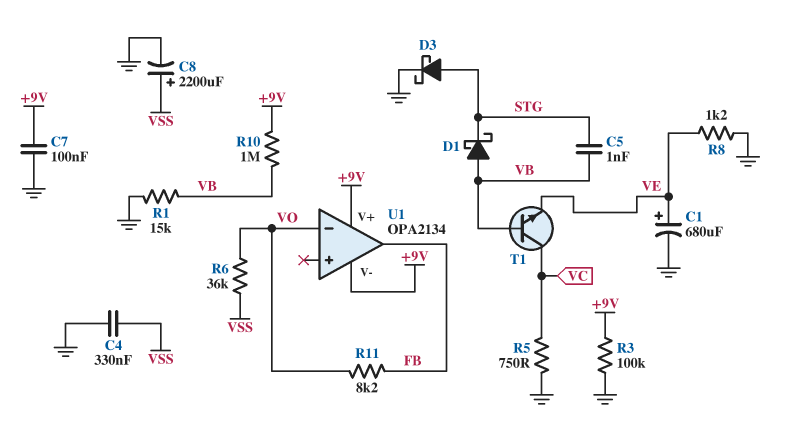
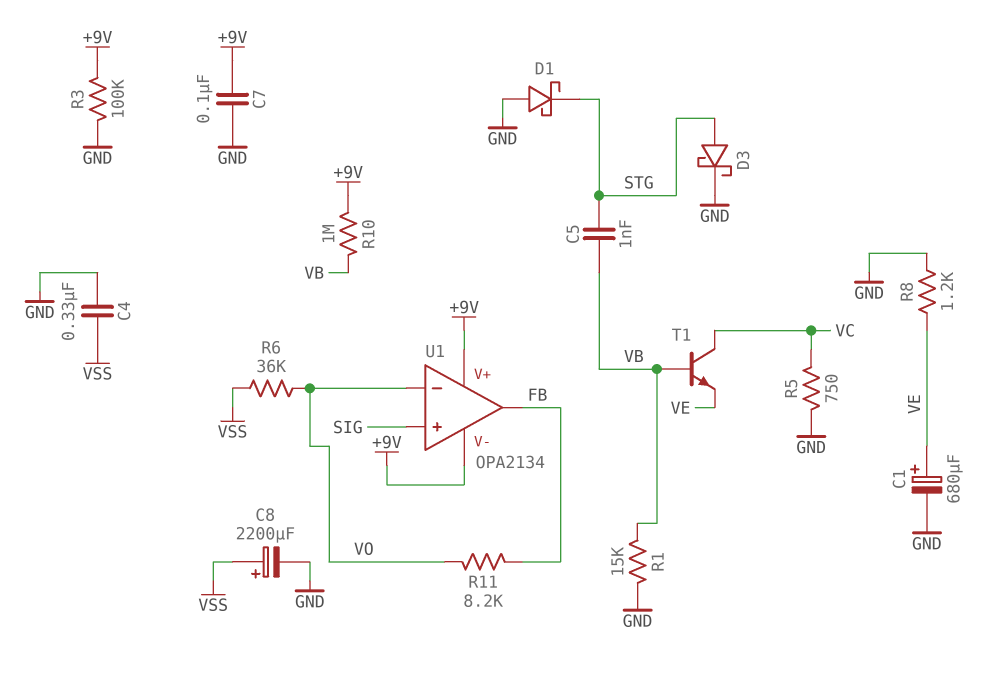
D1: schottky (A VB, K STG) -> schottky (A GND, K STG)
U1 pin in+: none -> SIG

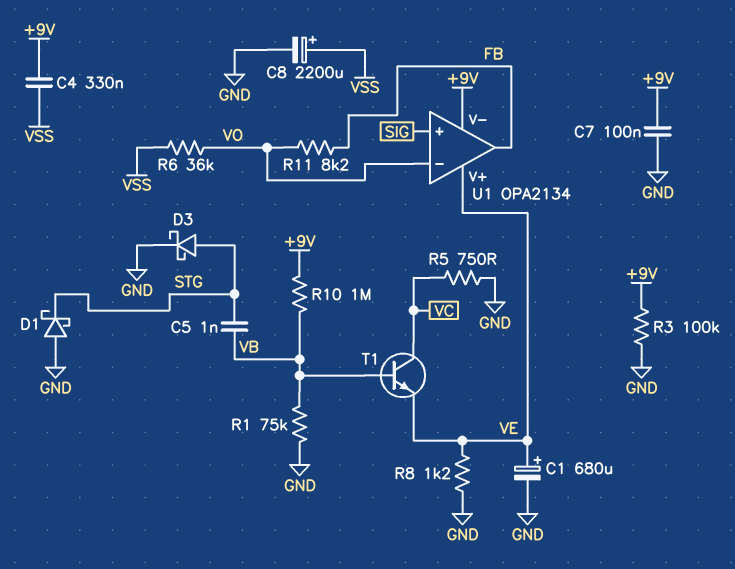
C4: 330nF (GND, VSS) -> 330nF (+9V, VSS)
R1: 15k (GND, VB) -> 75k (GND, VB)
U1 pin V+: +9V -> VE

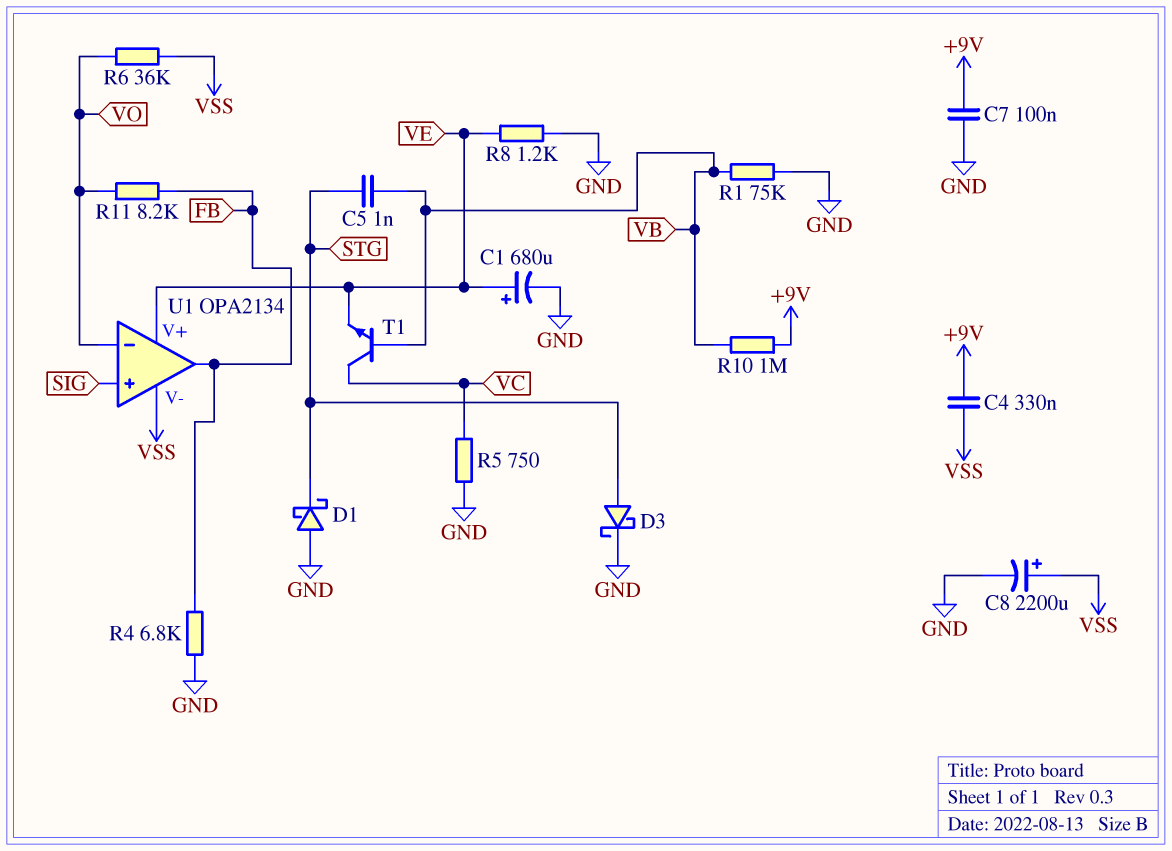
R3: 100k (+9V, GND) -> none
R4: none -> 6.8k (FB, GND)
U1 pin V-: +9V -> VSS

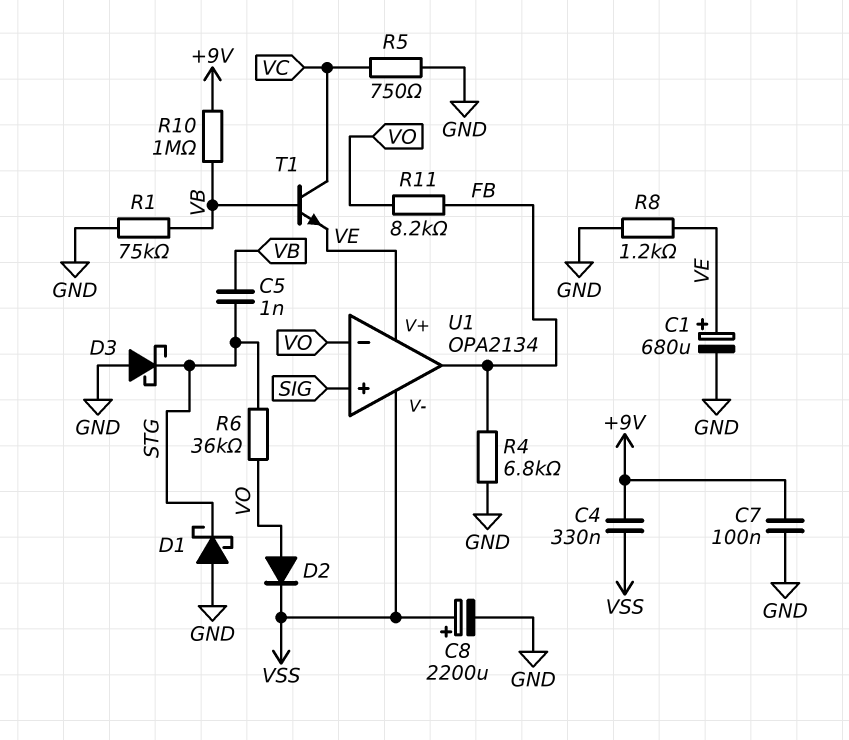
D2: none -> diode (A VO, K VSS)
D3: schottky (A STG, K GND) -> schottky (A GND, K STG)
R6: 36k (VO, VSS) -> 36k (STG, VO)

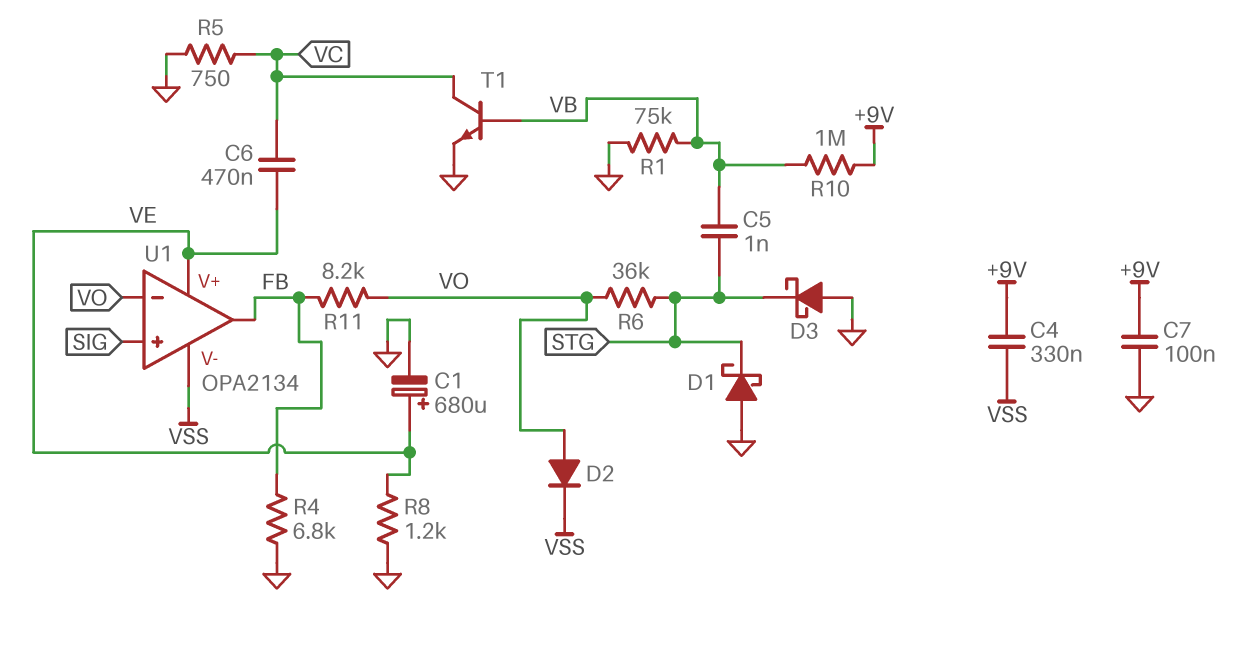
C6: none -> 470nF (VC, VE)
C8: 2200uF (plus VSS, minus GND) -> none
T1: NPN (B VB, C VC, E VE) -> NPN (B VB, C VC, E GND)

